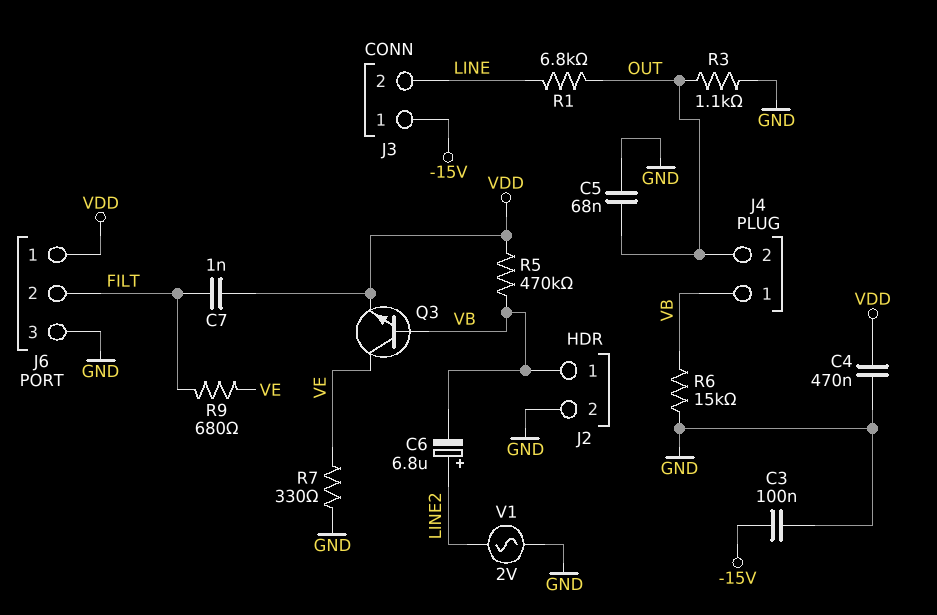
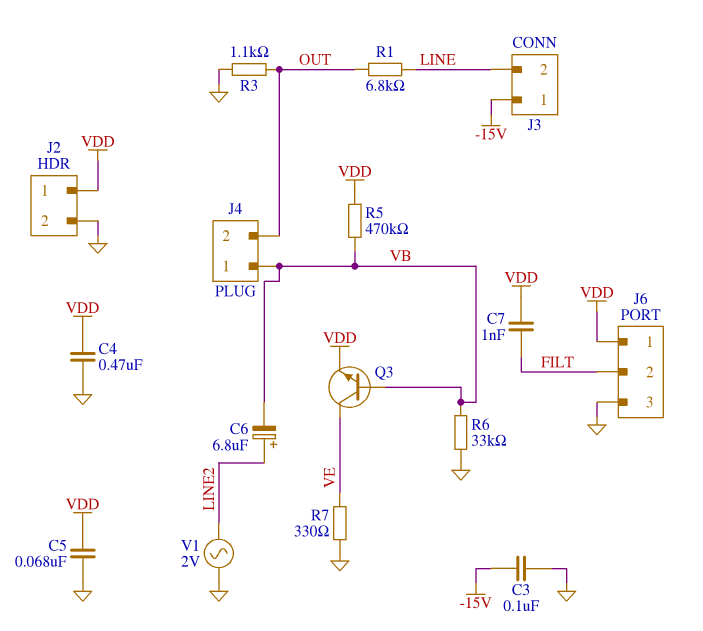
C5: 68nF (GND, OUT) -> 68nF (GND, VDD)
J2 pin 1: VB -> VDD
R6: 15k (GND, VB) -> 33k (GND, VB)
R9: 680 (FILT, VE) -> none

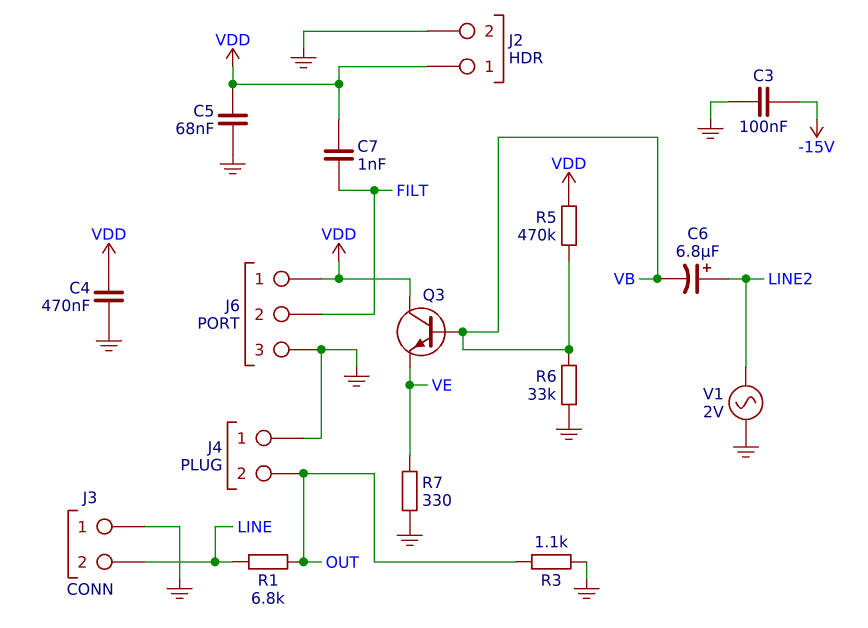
J3 pin 1: -15V -> GND
J4 pin 1: VB -> GND
Q3: NPN (B VB, C VE, E VDD) -> NPN (B VB, C VDD, E VE)

